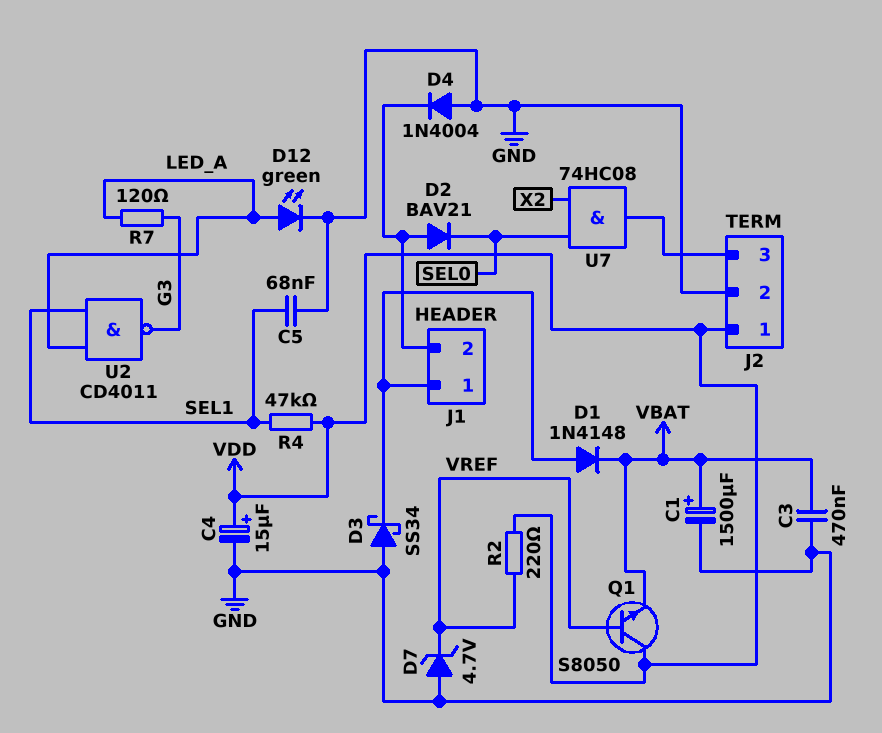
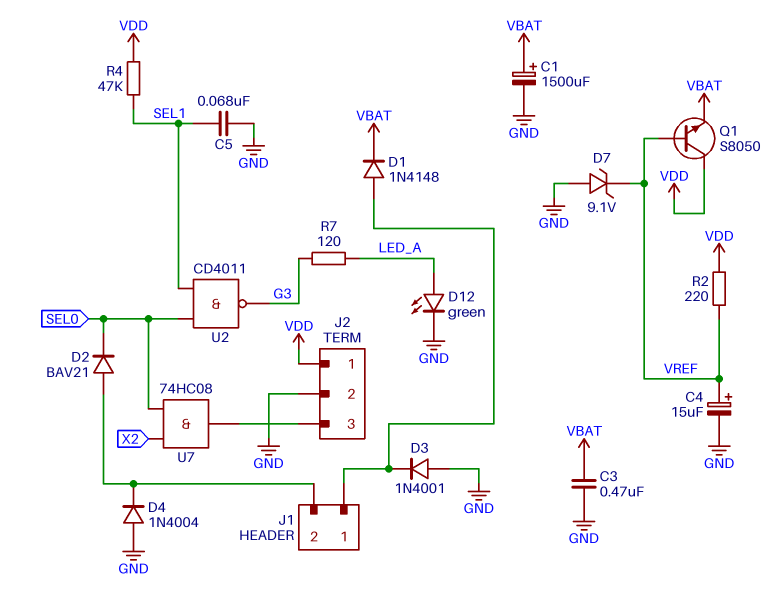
C4: 15uF (plus VDD, minus GND) -> 15uF (plus VREF, minus GND)
D3: schottky SS34 (A GND, K J1/1) -> diode 1N4001 (A GND, K J1/1)
D7: zener 4.7V (A GND, K VREF) -> zener 9.1V (A GND, K VREF)
U2: NAND CD4011 (in LED_A, in SEL1, out G3) -> NAND CD4011 (in SEL0, in SEL1, out G3)

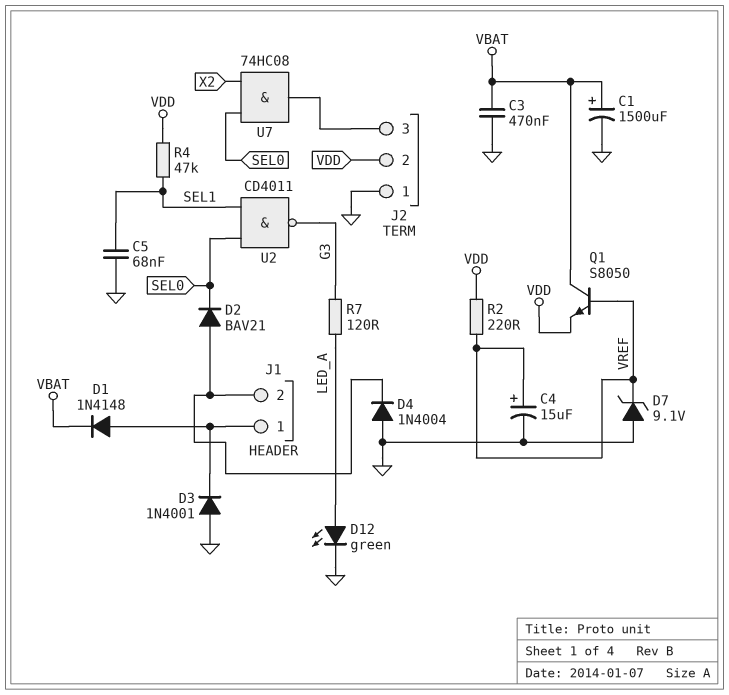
J2 pin 1: VDD -> GND
J2 pin 2: GND -> VDD
Q1: NPN S8050 (B VREF, C VDD, E VBAT) -> NPN S8050 (B VREF, C VBAT, E VDD)

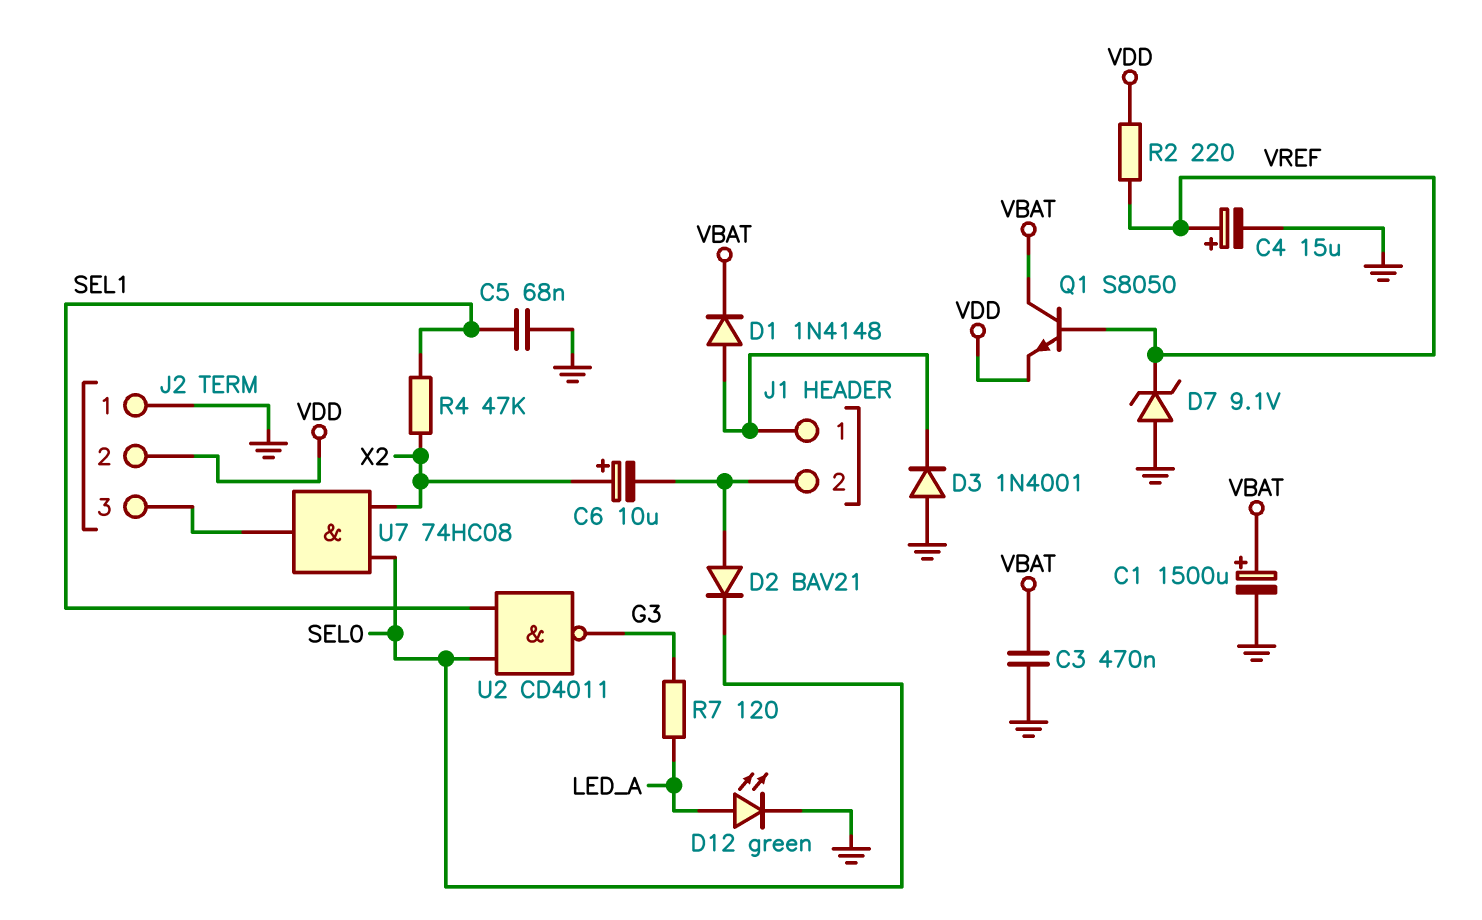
C6: none -> 10uF (plus X2, minus J1/2)
D4: diode 1N4004 (A GND, K J1/2) -> none
R4: 47k (SEL1, VDD) -> 47k (SEL1, X2)

